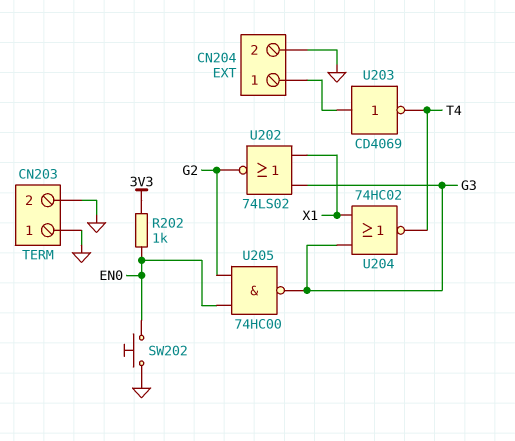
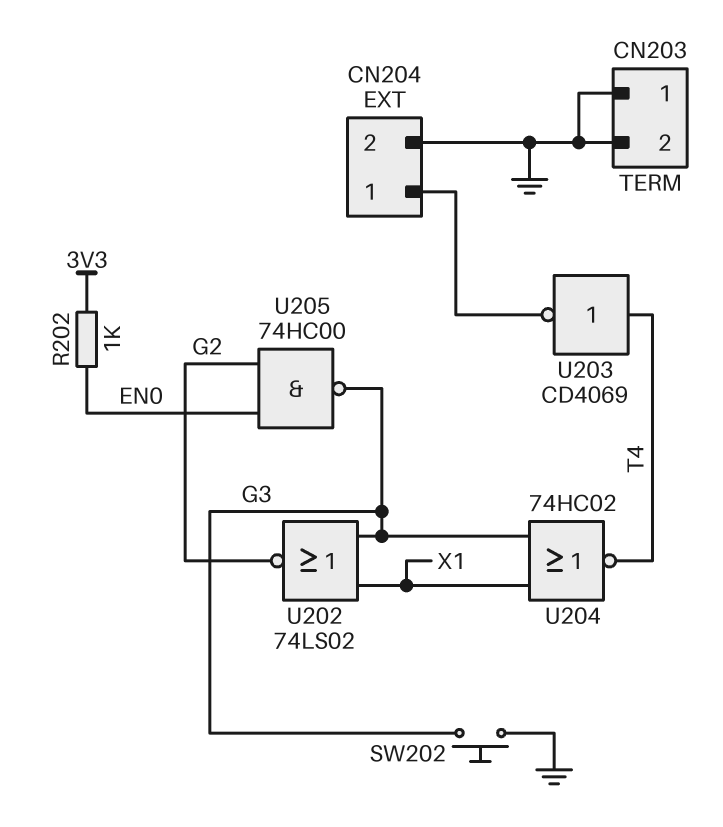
SW202: button (EN0, GND) -> button (G3, GND)
U203: NOT CD4069 (in CN204/1, out T4) -> NOT CD4069 (in T4, out CN204/1)

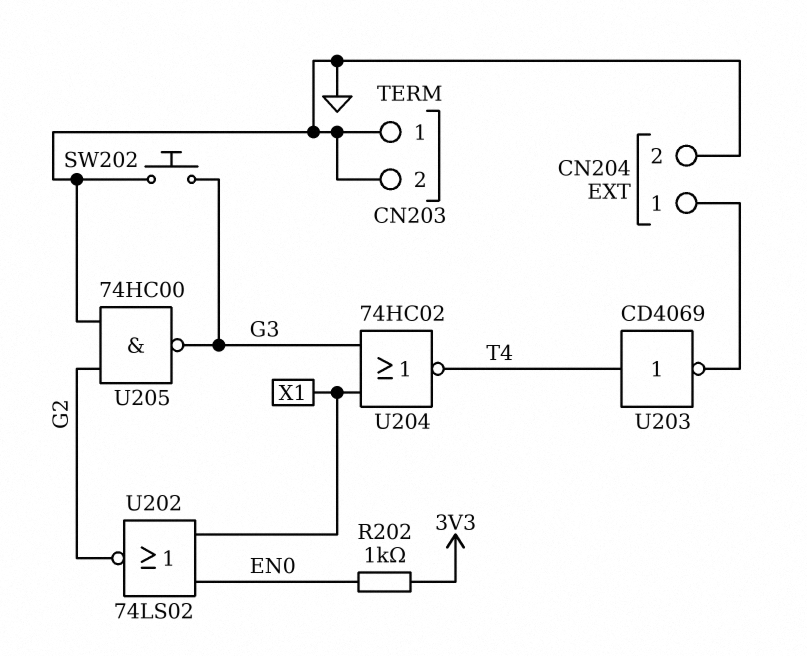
U202: NOR 74LS02 (in G3, in X1, out G2) -> NOR 74LS02 (in EN0, in X1, out G2)
U205: NAND 74HC00 (in EN0, in G2, out G3) -> NAND 74HC00 (in G2, in GND, out G3)

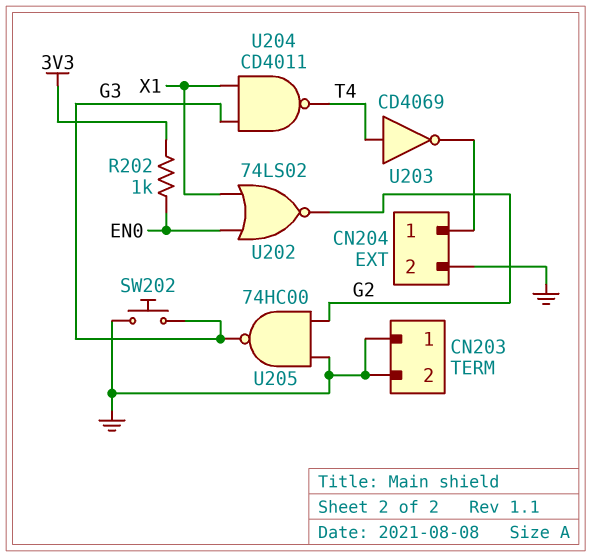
U204: NOR 74HC02 (in G3, in X1, out T4) -> NAND CD4011 (in G3, in X1, out T4)

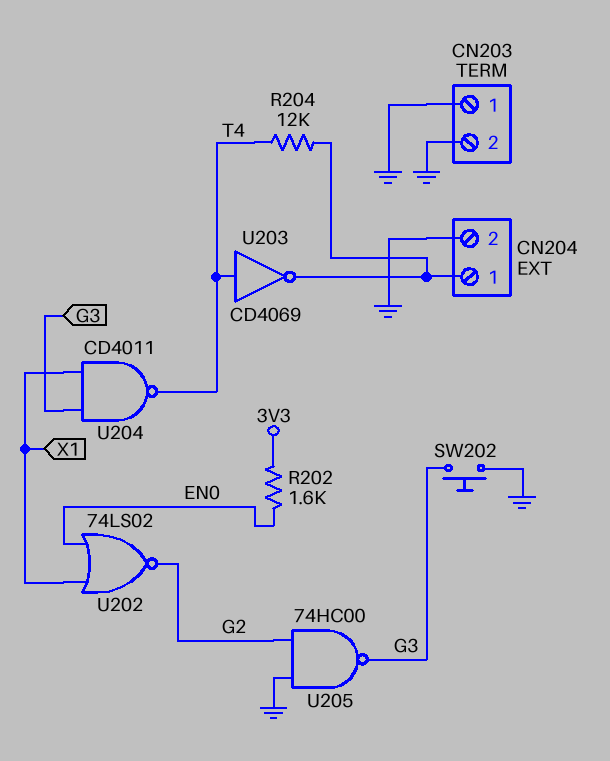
R202: 1k (3V3, EN0) -> 1.6k (3V3, EN0)
R204: none -> 12k (CN204/1, T4)

